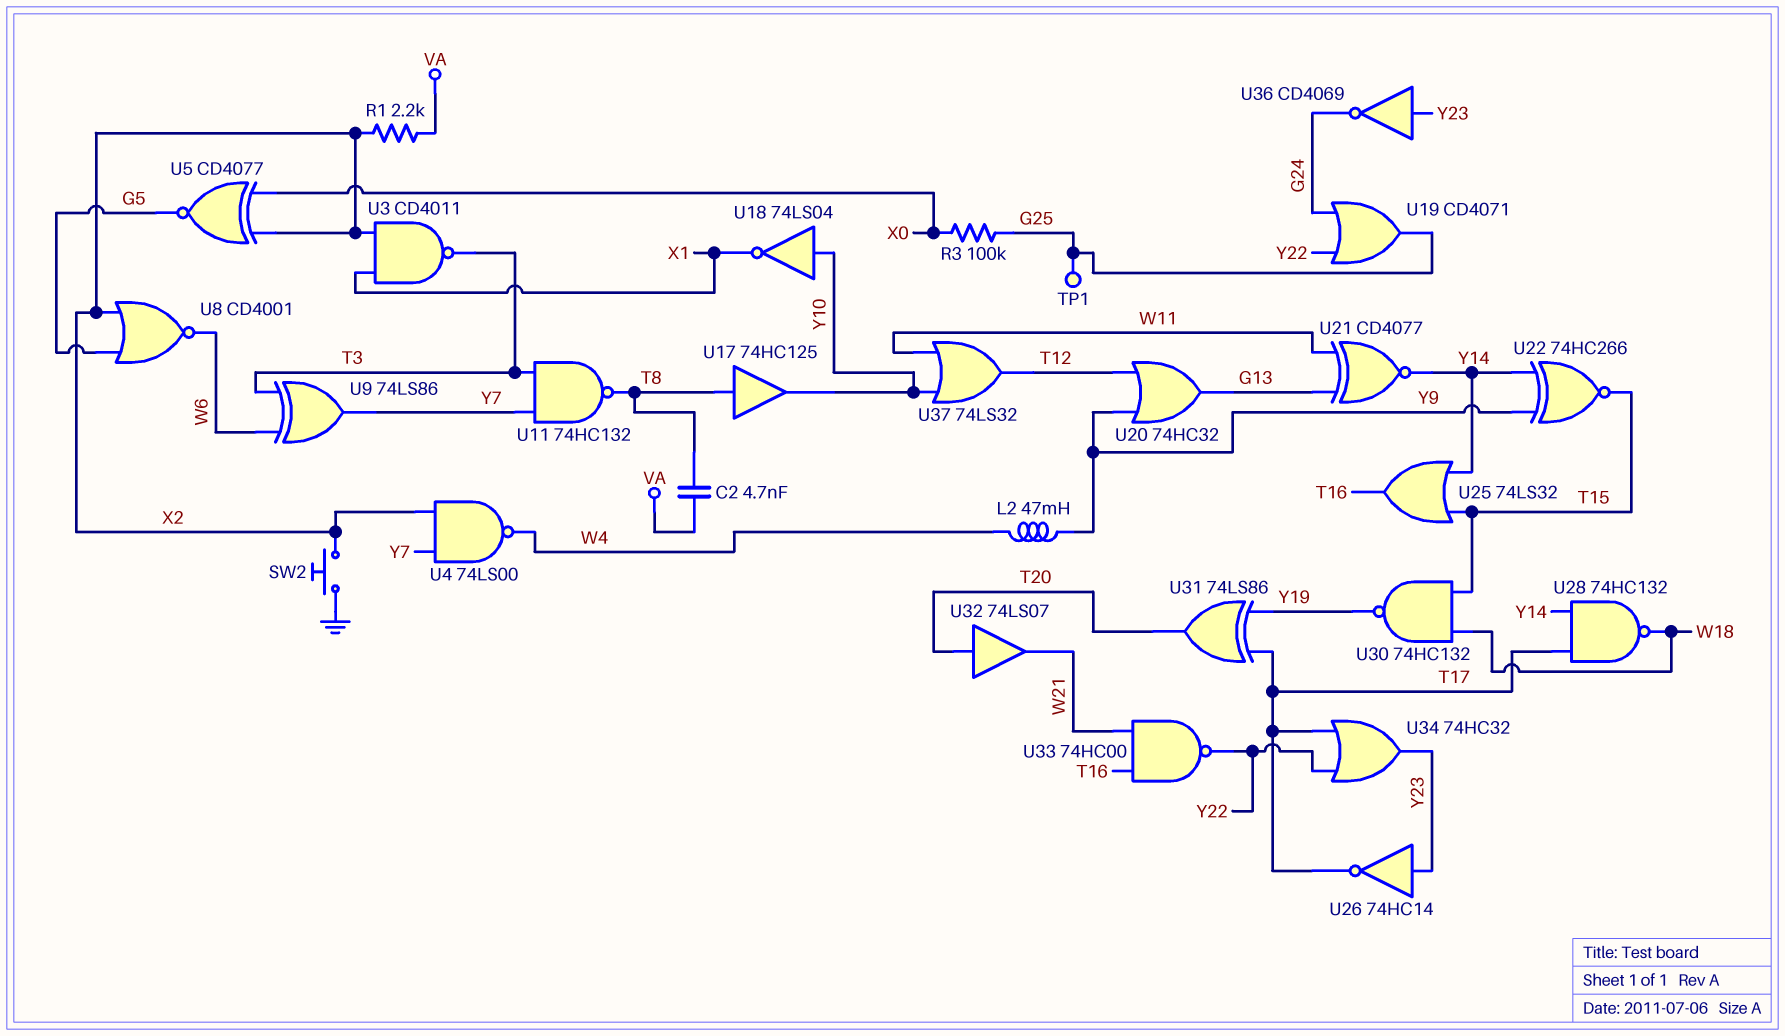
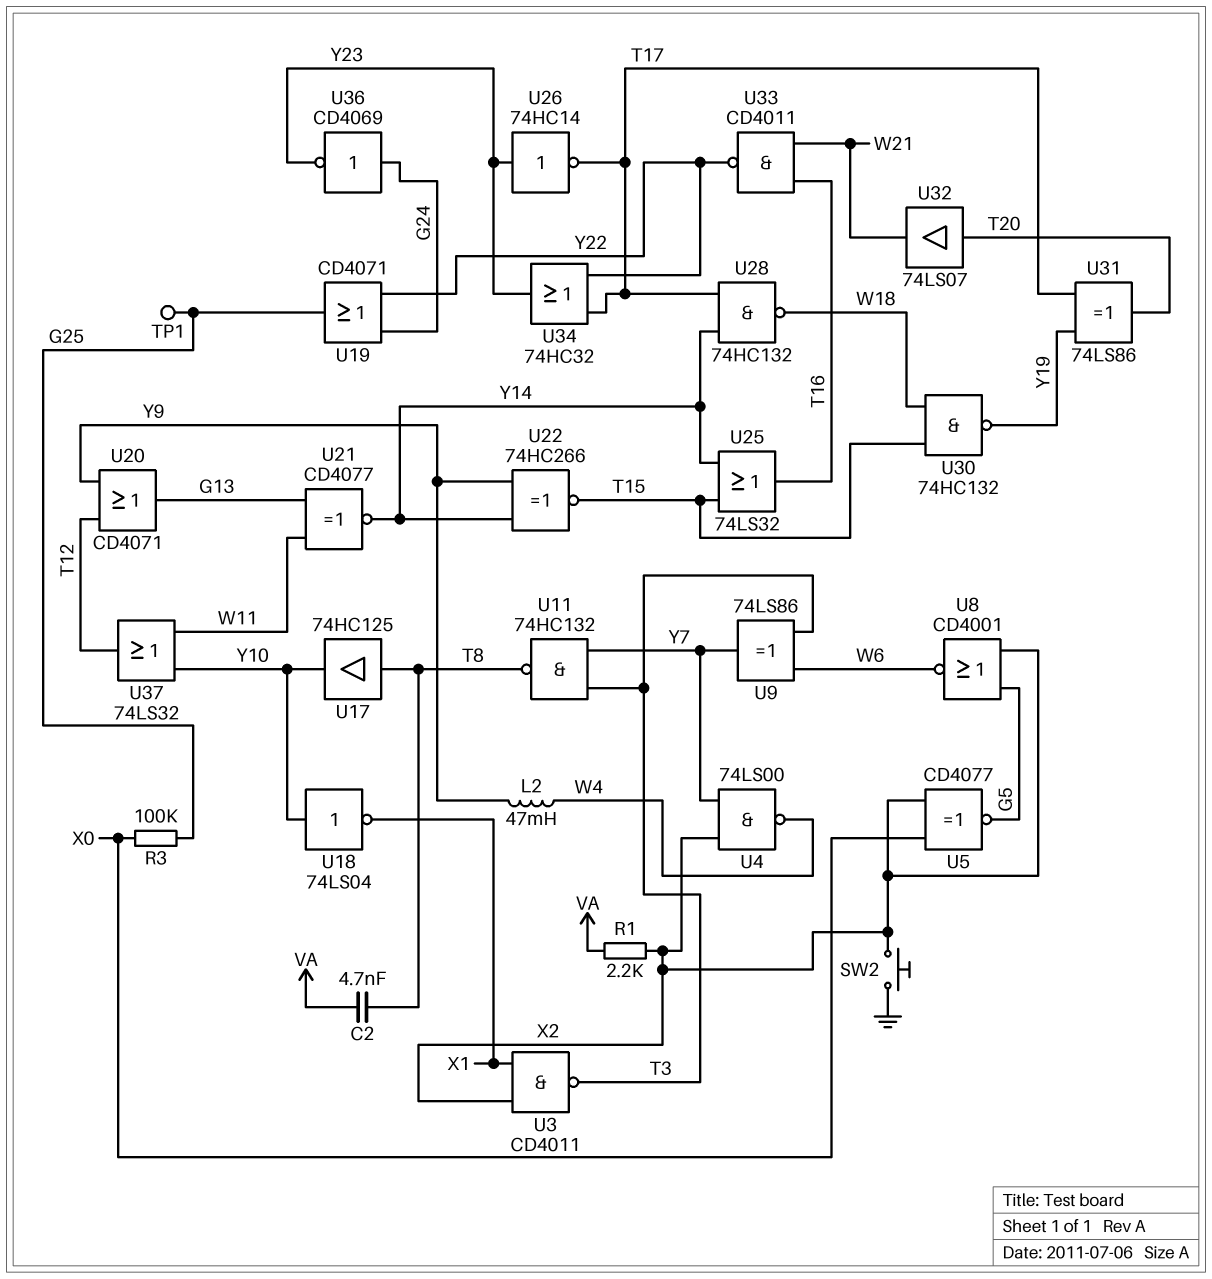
U20: OR 74HC32 (in T12, in Y9, out G13) -> OR CD4071 (in T12, in Y9, out G13)
U33: NAND 74HC00 (in T16, in W21, out Y22) -> NAND CD4011 (in T16, in W21, out Y22)
U36: NOT CD4069 (in Y23, out G24) -> NOT CD4069 (in G24, out Y23)

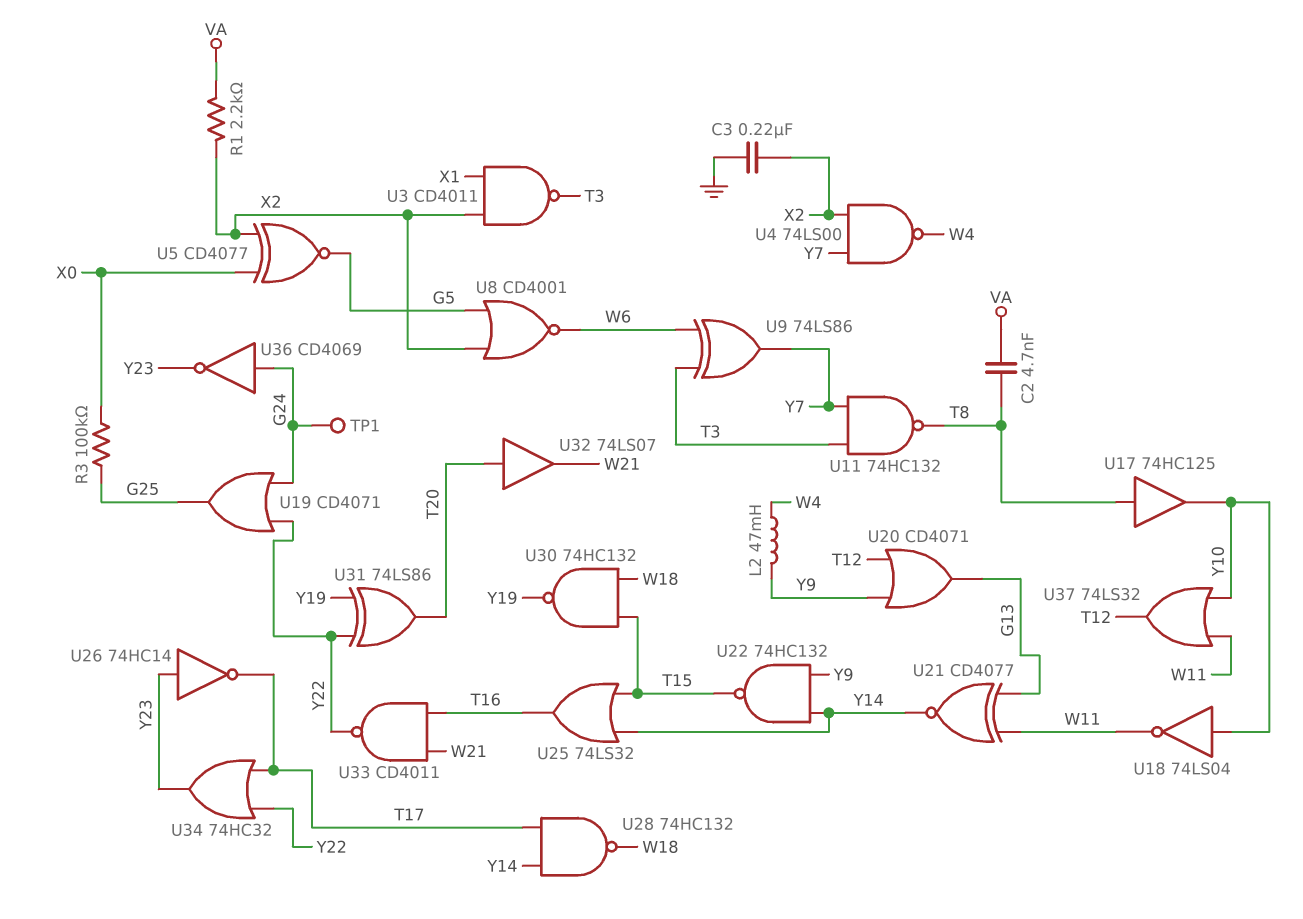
C3: none -> 220nF (GND, X2)
SW2: button (GND, X2) -> none
TP1: test point (G25) -> test point (G24)
U18: NOT 74LS04 (in Y10, out X1) -> NOT 74LS04 (in Y10, out W11)
U22: XNOR 74HC266 (in Y9, in Y14, out T15) -> NAND 74HC132 (in Y9, in Y14, out T15)
U31: XOR 74LS86 (in T17, in Y19, out T20) -> XOR 74LS86 (in Y19, in Y22, out T20)

